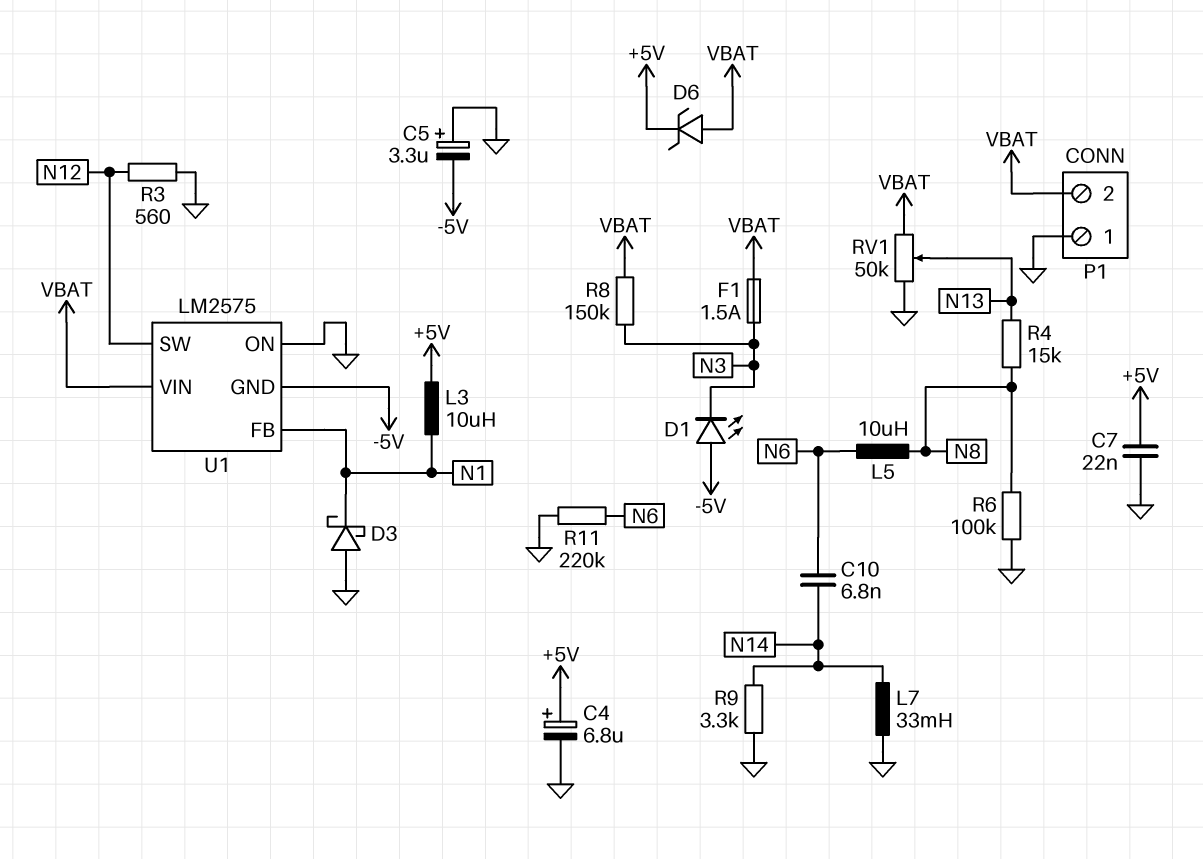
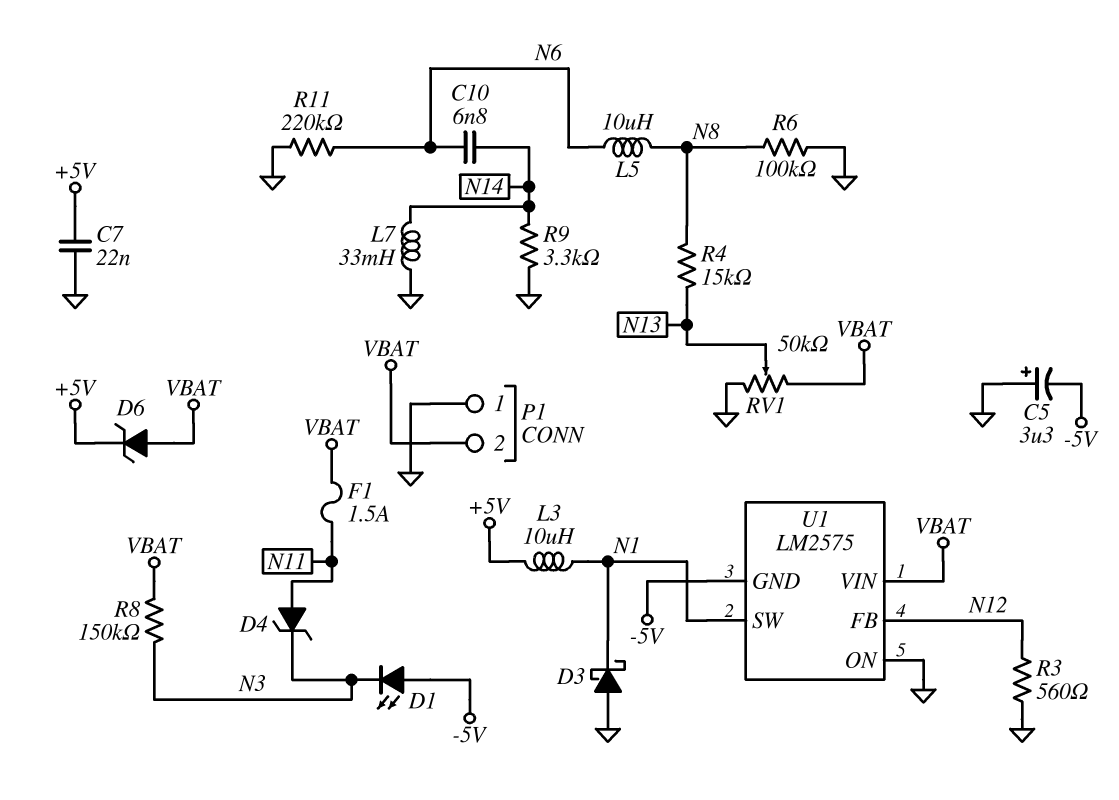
C4: 6.8uF (plus +5V, minus GND) -> none
D4: none -> zener (A N11, K N3)
F1: 1.5A (N3, VBAT) -> 1.5A (N11, VBAT)
U1 pin FB: N1 -> N12
U1 pin SW: N12 -> N1

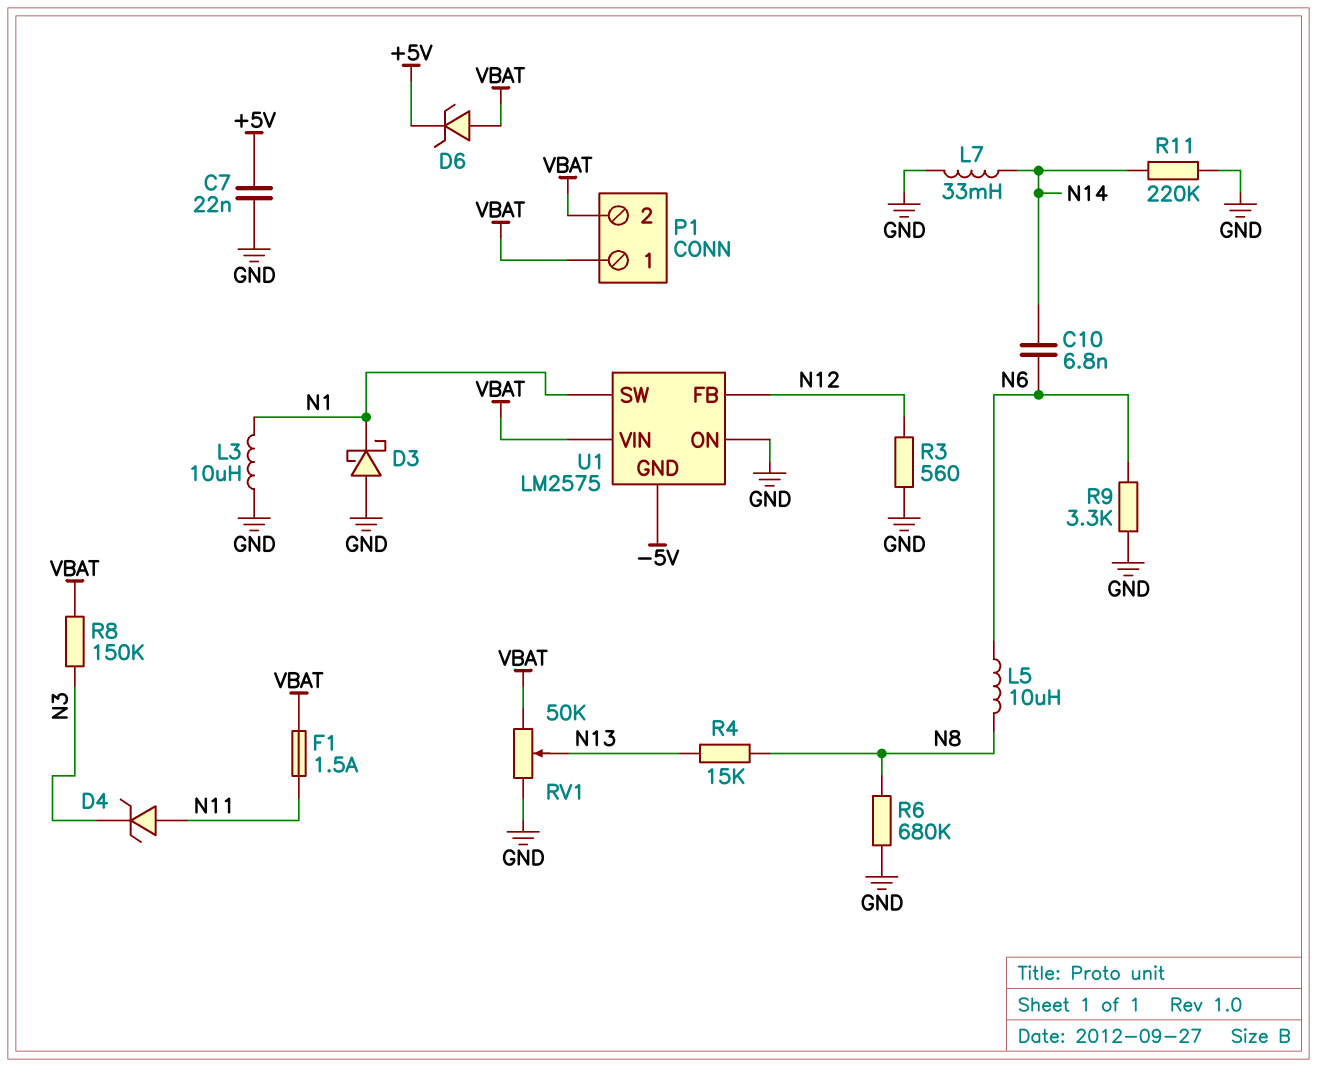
C5: 3.3uF (plus GND, minus -5V) -> none
D1: LED (A -5V, K N3) -> none
L3: 10uH (+5V, N1) -> 10uH (GND, N1)
P1 pin 1: GND -> VBAT
R6: 100k (GND, N8) -> 680k (GND, N8)
R9: 3.3k (GND, N14) -> 3.3k (GND, N6)
R11: 220k (GND, N6) -> 220k (GND, N14)

